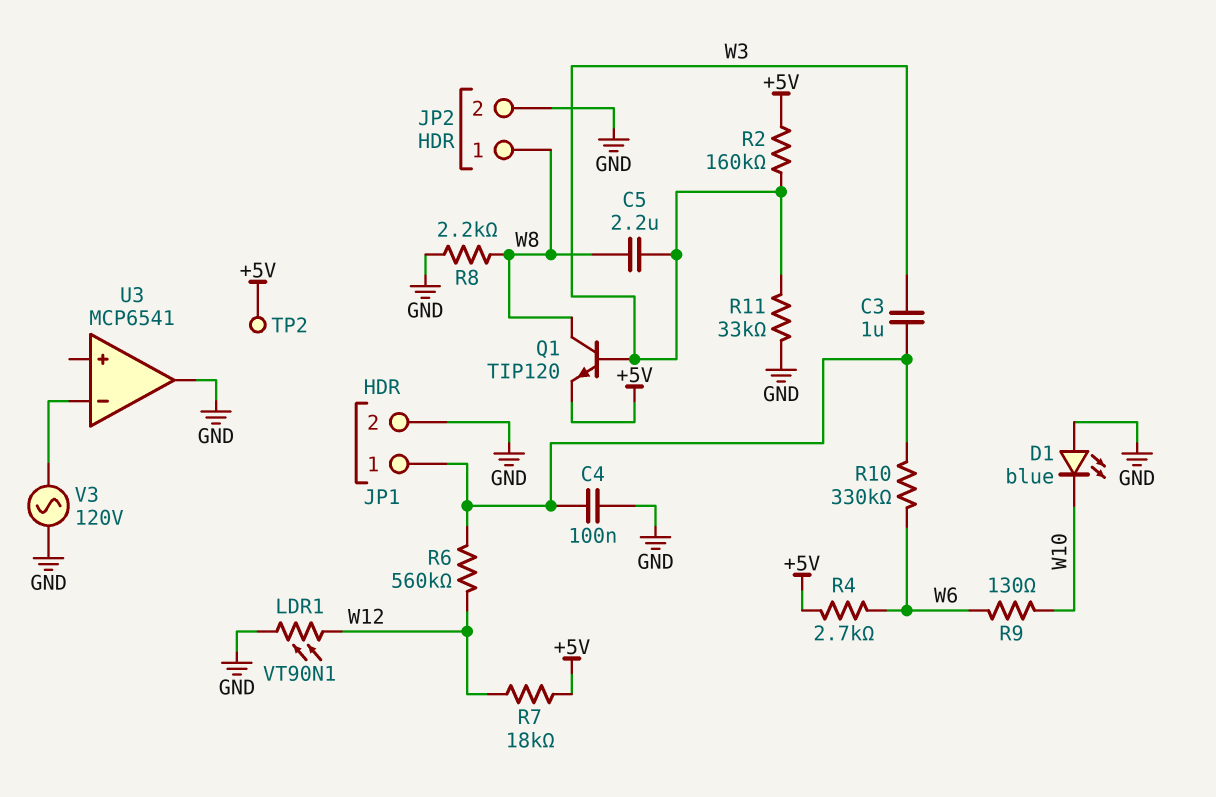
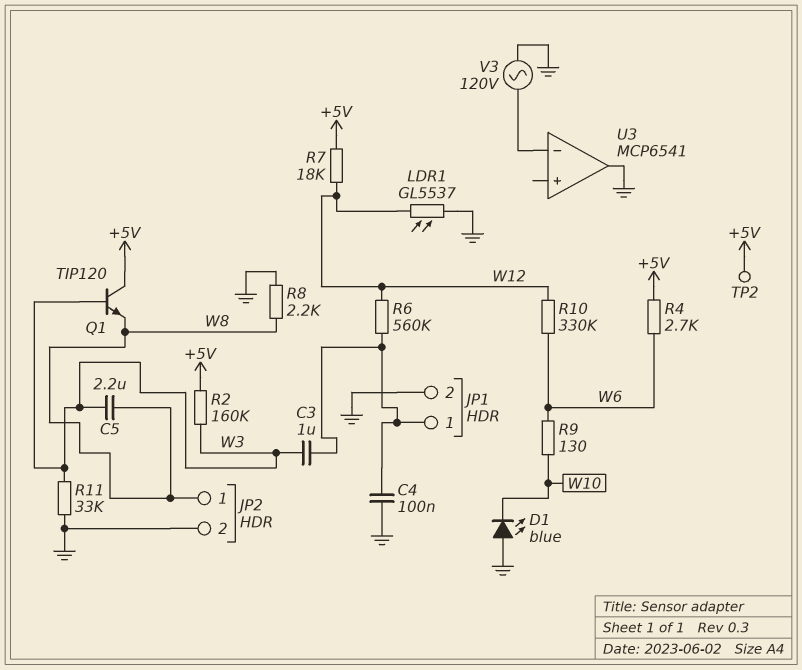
LDR1: VT90N1 (GND, W12) -> GL5537 (GND, W12)
Q1: NPN TIP120 (B W3, C W8, E +5V) -> NPN TIP120 (B W3, C +5V, E W8)
R10: 330k (JP1/1, W6) -> 330k (W6, W12)

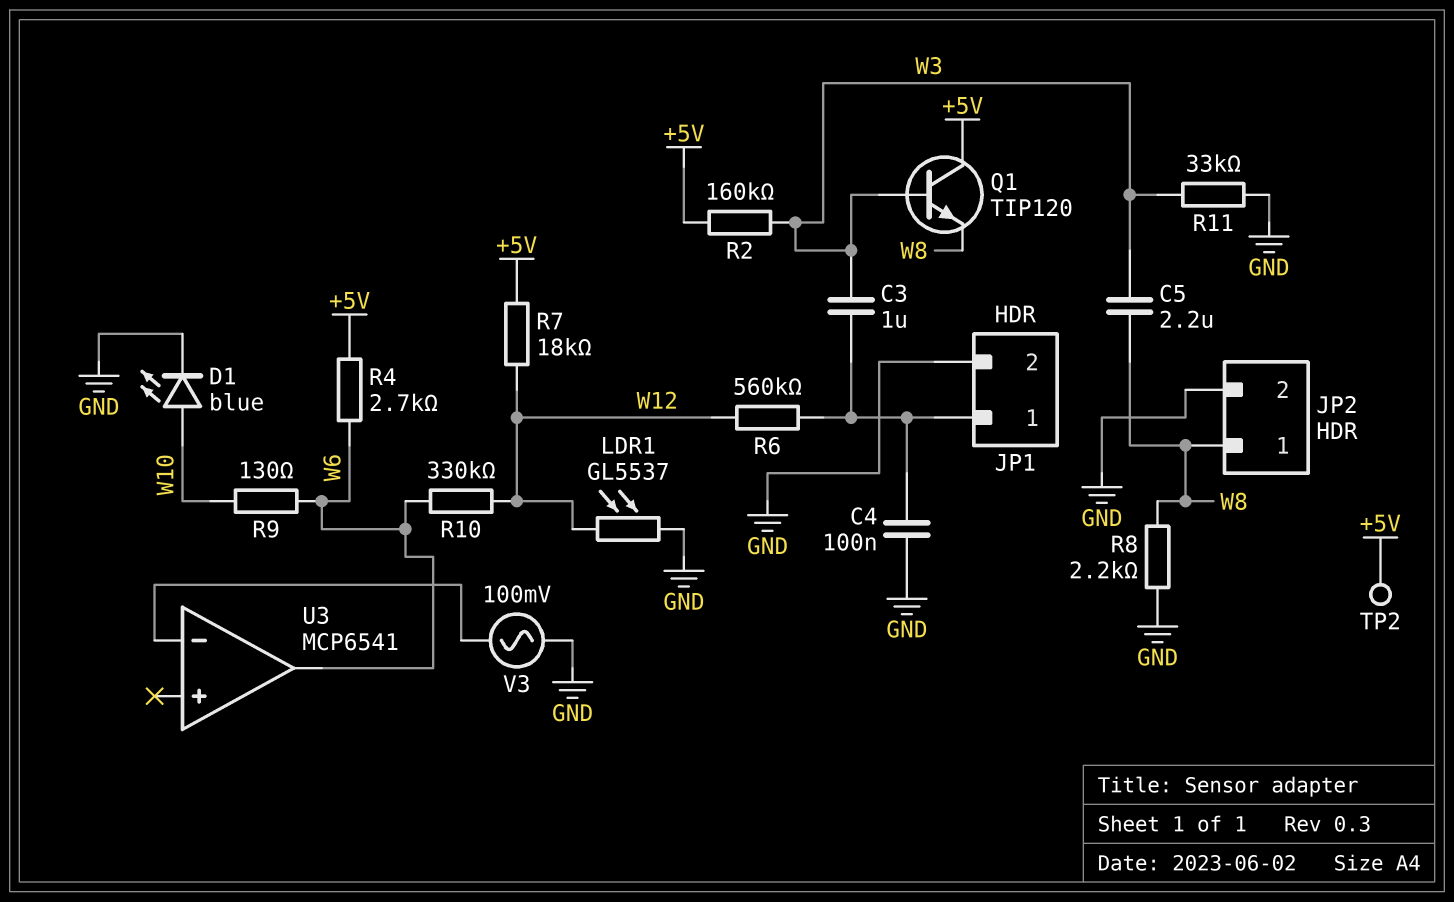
D1: LED blue (A GND, K W10) -> LED blue (A W10, K GND)
U3 pin out: GND -> W6
V3: AC 120V (GND, U3/in-) -> AC 100mV (GND, U3/in-)

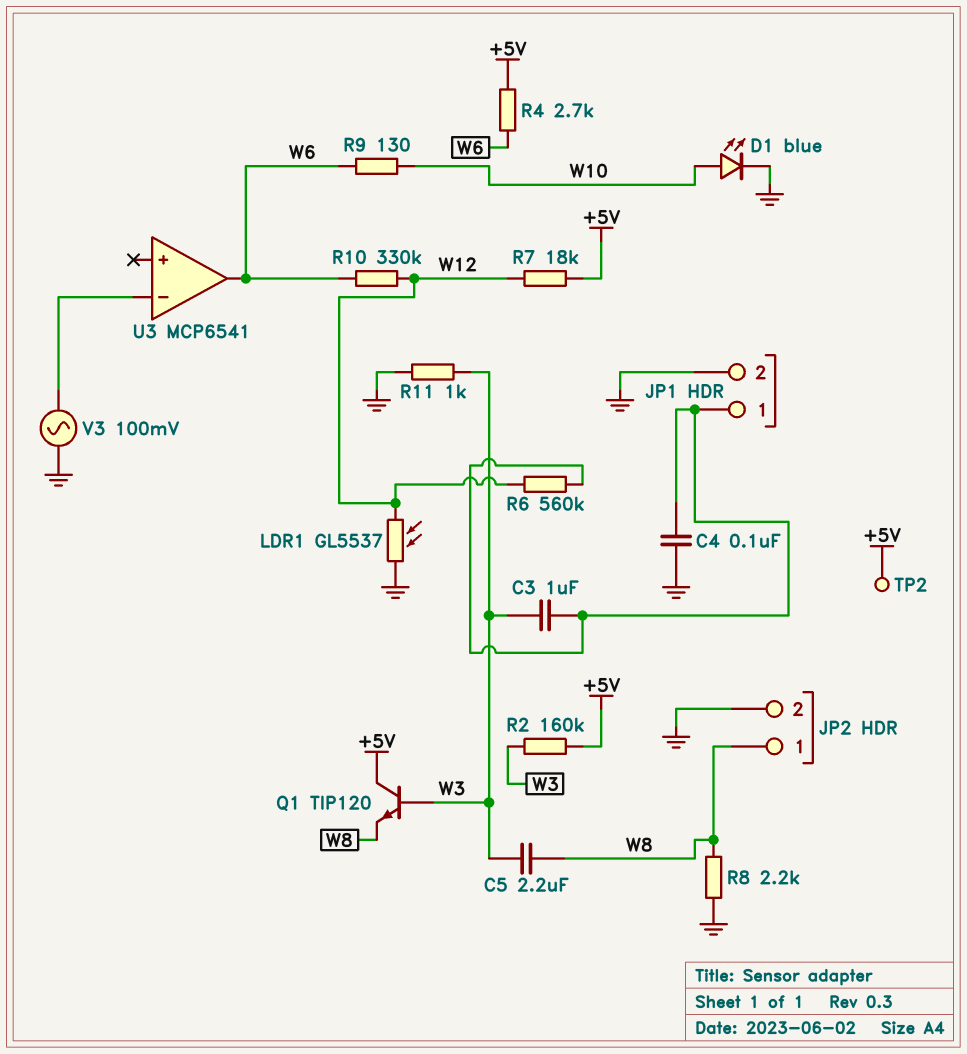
R11: 33k (GND, W3) -> 1k (GND, W3)

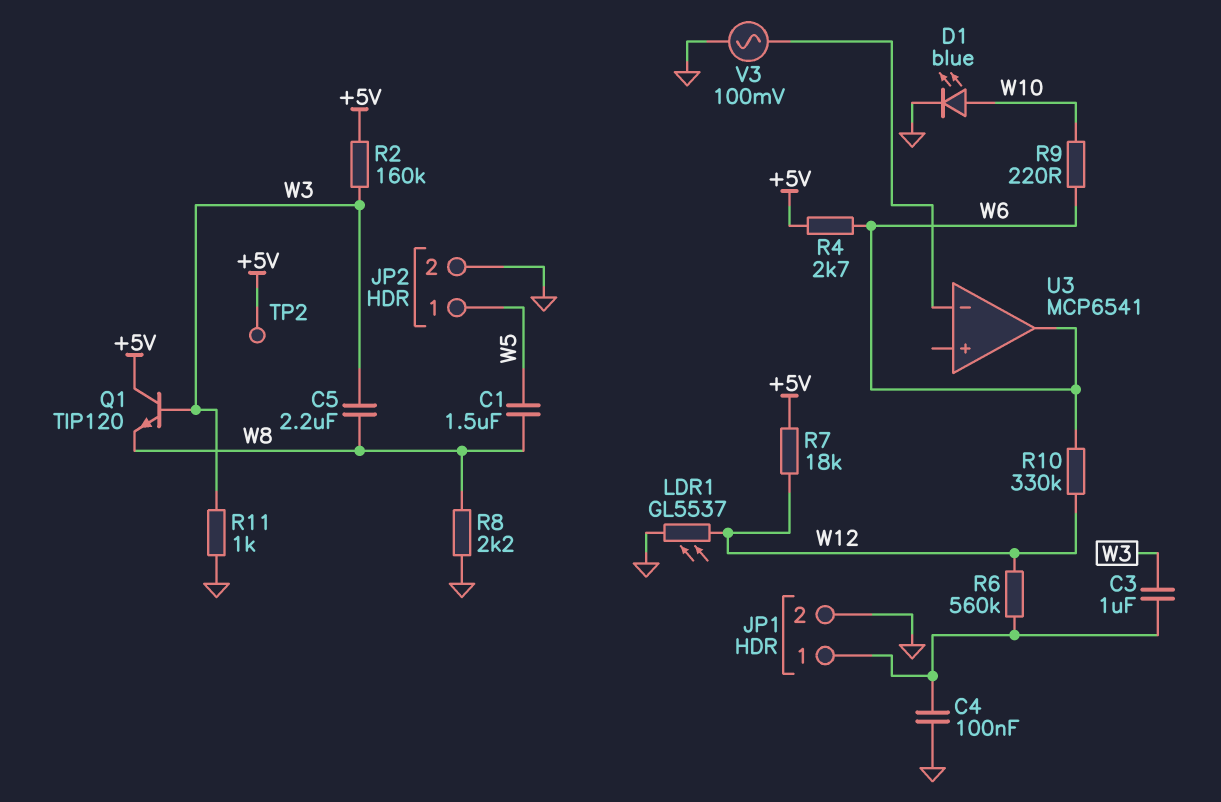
C1: none -> 1.5uF (W5, W8)
JP2 pin 1: W8 -> W5
R9: 130 (W6, W10) -> 220 (W6, W10)

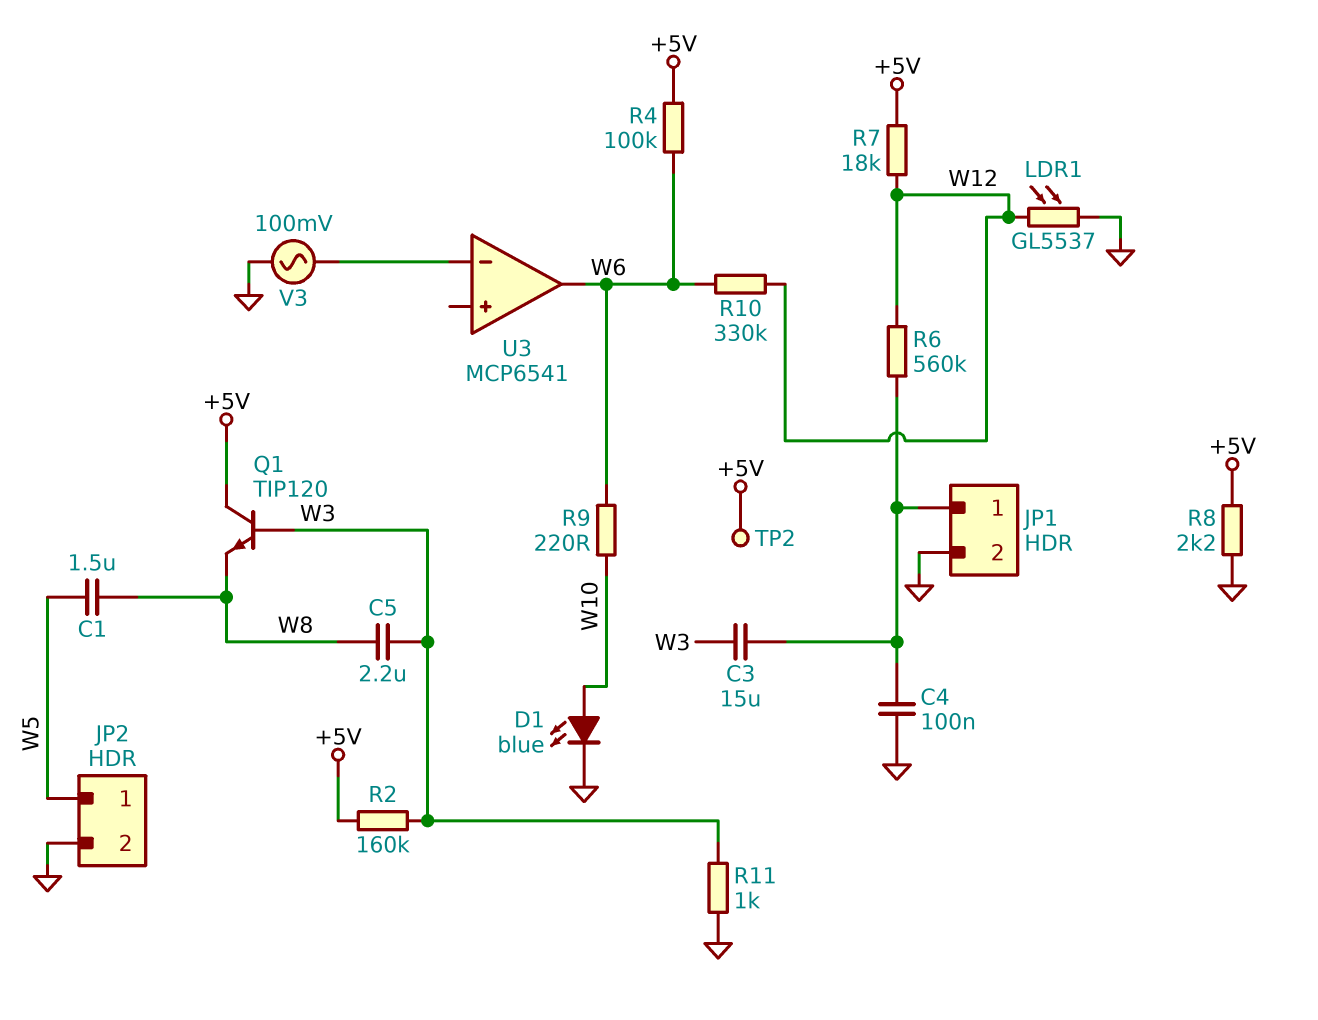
C3: 1uF (JP1/1, W3) -> 15uF (JP1/1, W3)
R4: 2.7k (+5V, W6) -> 100k (+5V, W6)
R8: 2.2k (GND, W8) -> 2.2k (+5V, GND)

